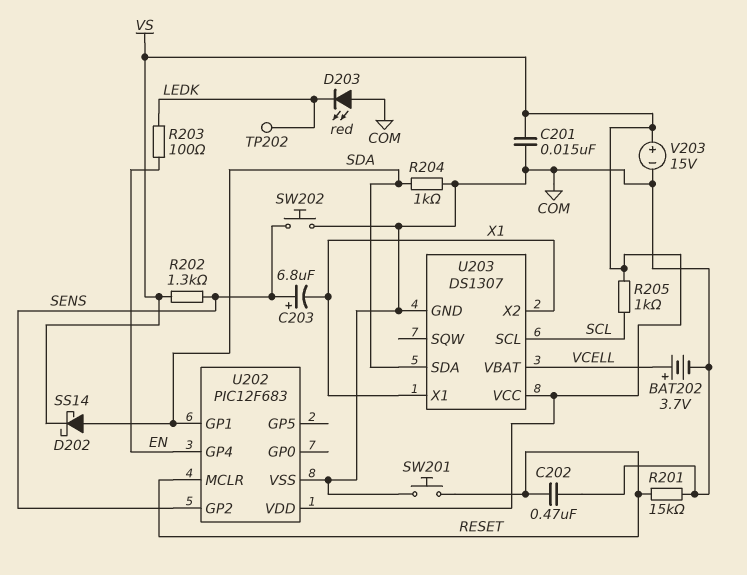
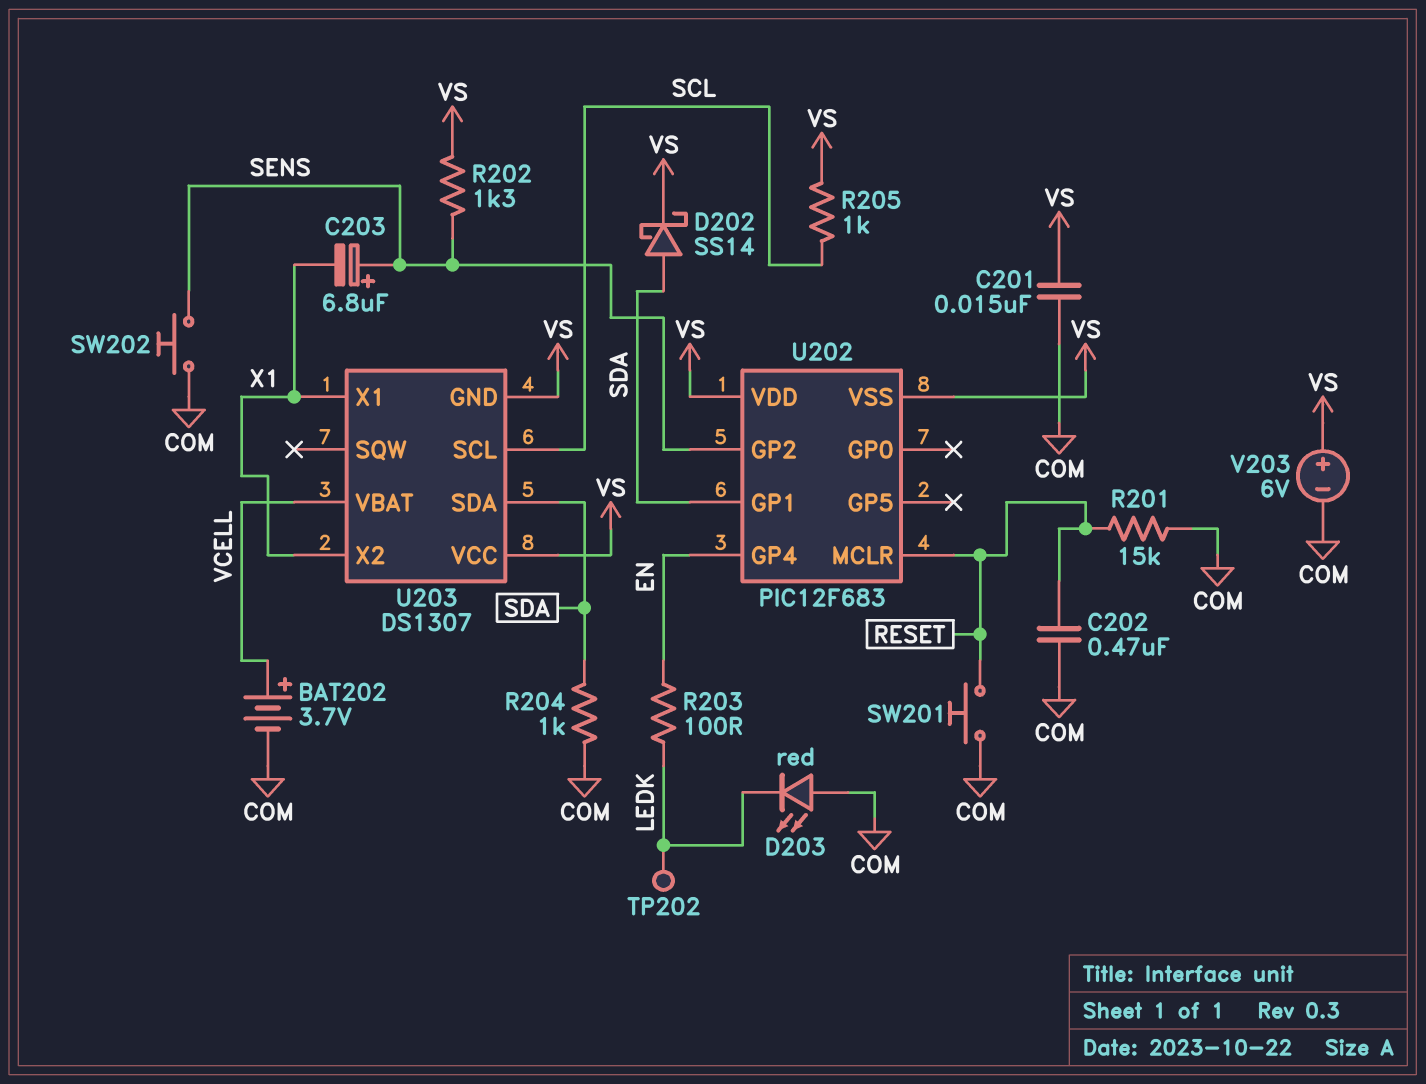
U202 pin VSS: COM -> VS
U203 pin GND: COM -> VS
V203: 15V (plus VS, minus COM) -> 6V (plus VS, minus COM)

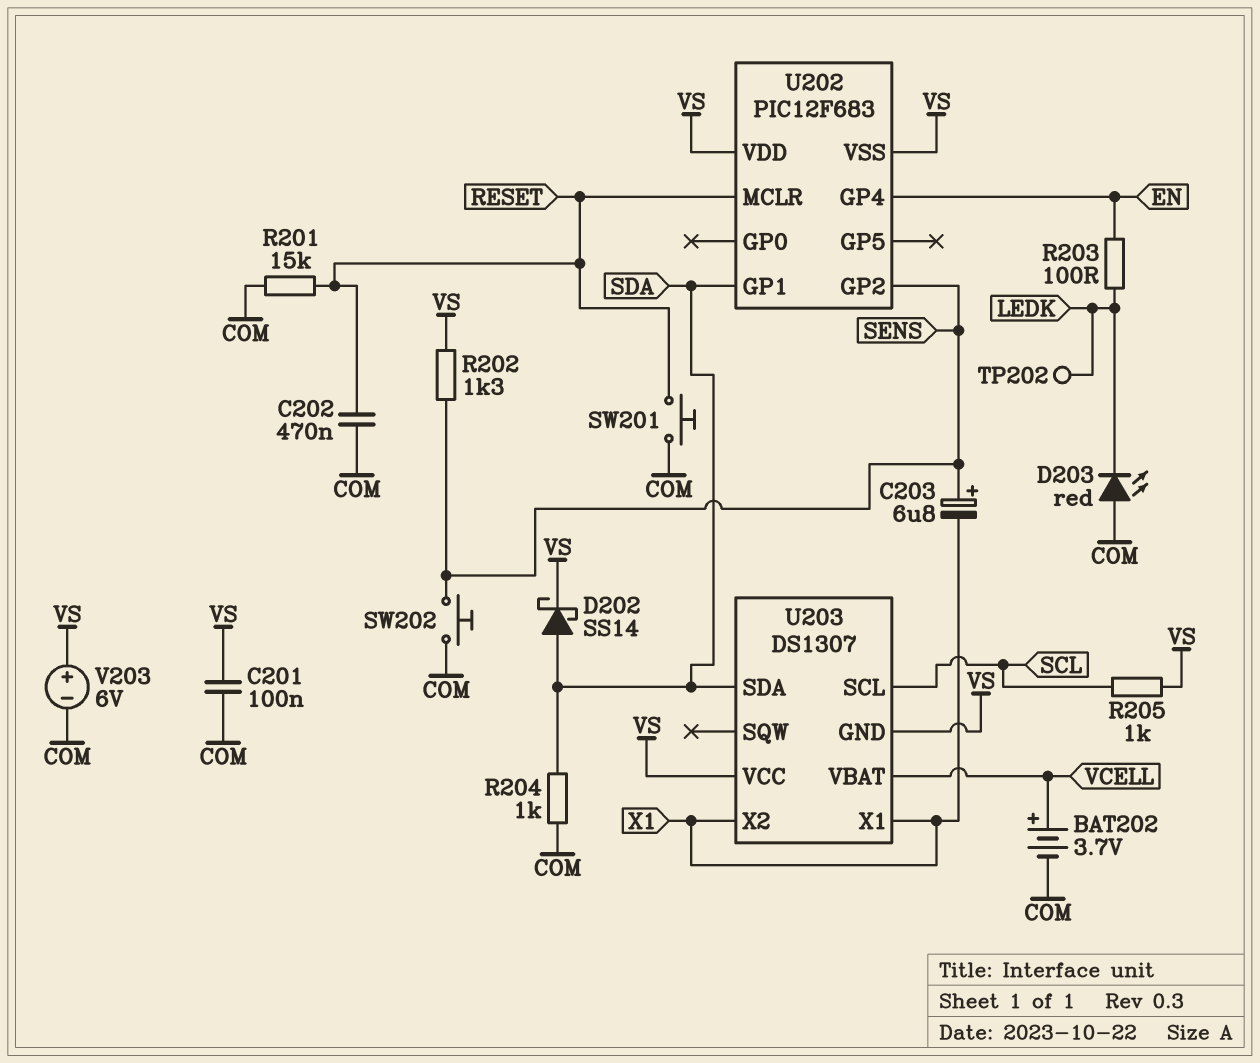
C201: 15nF (COM, VS) -> 100nF (COM, VS)

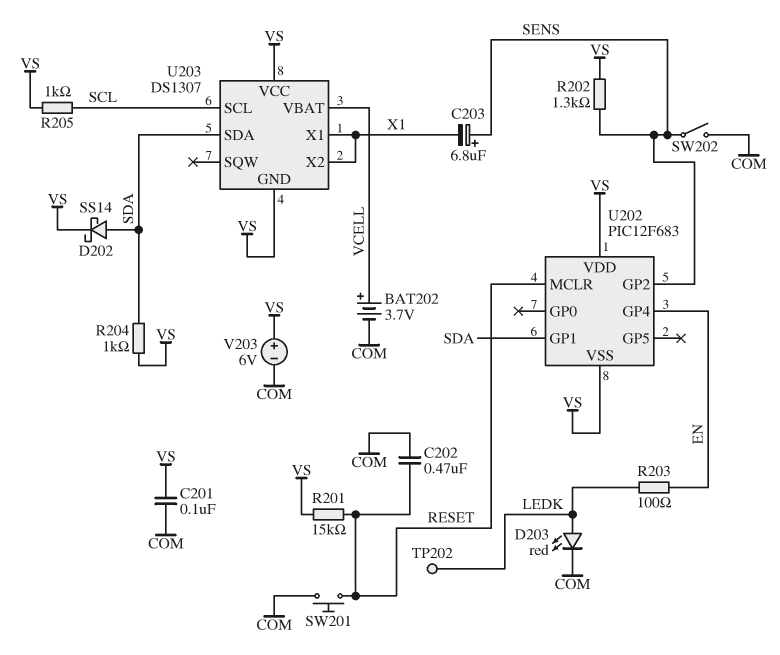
D203: LED red (A COM, K LEDK) -> LED red (A LEDK, K COM)
R201: 15k (COM, RESET) -> 15k (RESET, VS)
R204: 1k (COM, SDA) -> 1k (SDA, VS)
SW202: button (COM, SENS) -> switch (COM, SENS)

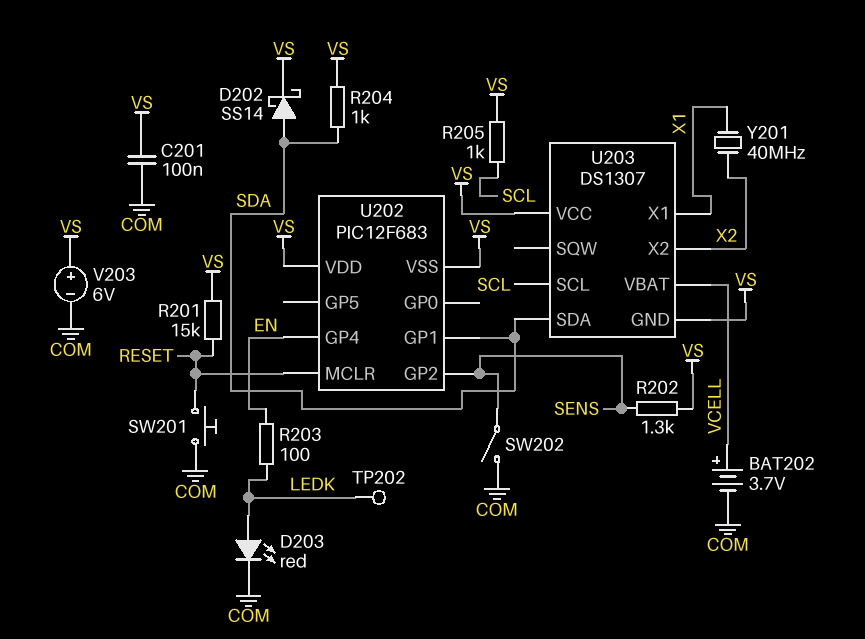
C202: 470nF (COM, RESET) -> none
C203: 6.8uF (plus SENS, minus X1) -> none
U203 pin X2: X1 -> X2
Y201: none -> 40MHz (X1, X2)

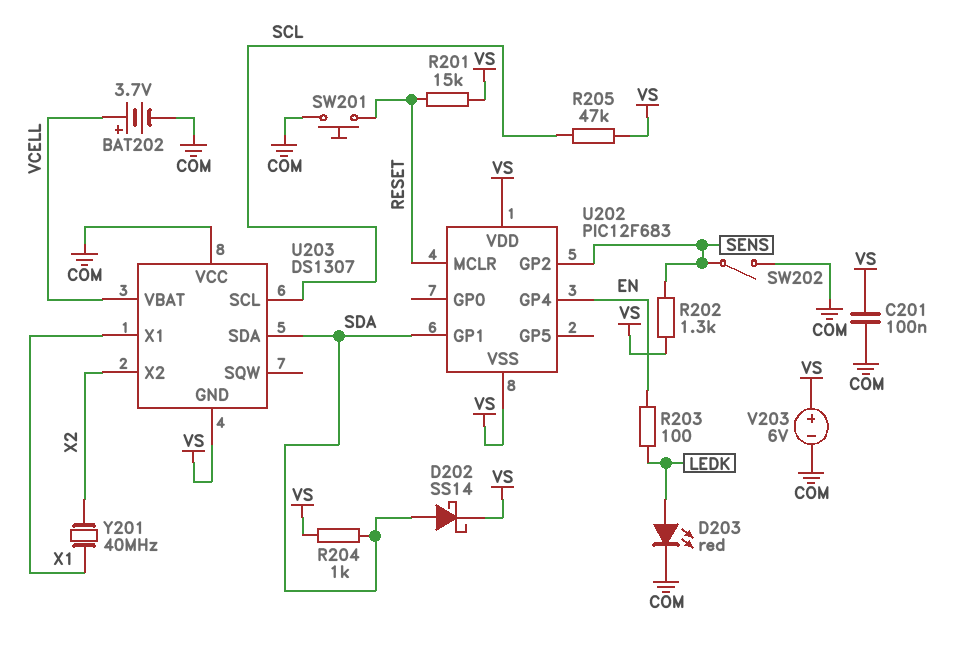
R205: 1k (SCL, VS) -> 47k (SCL, VS)
TP202: test point (LEDK) -> none
U203 pin VCC: VS -> COM

